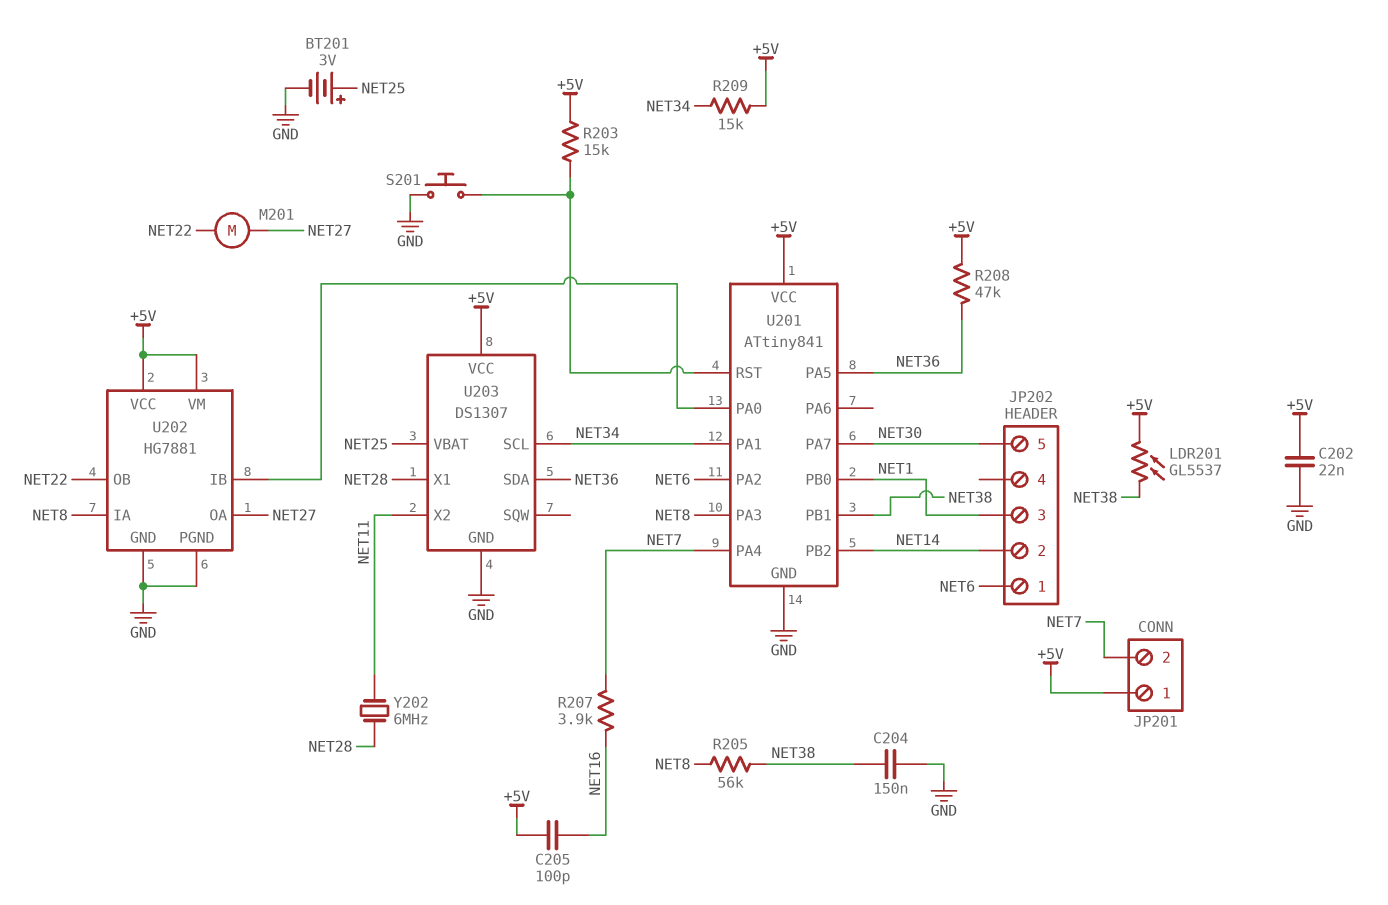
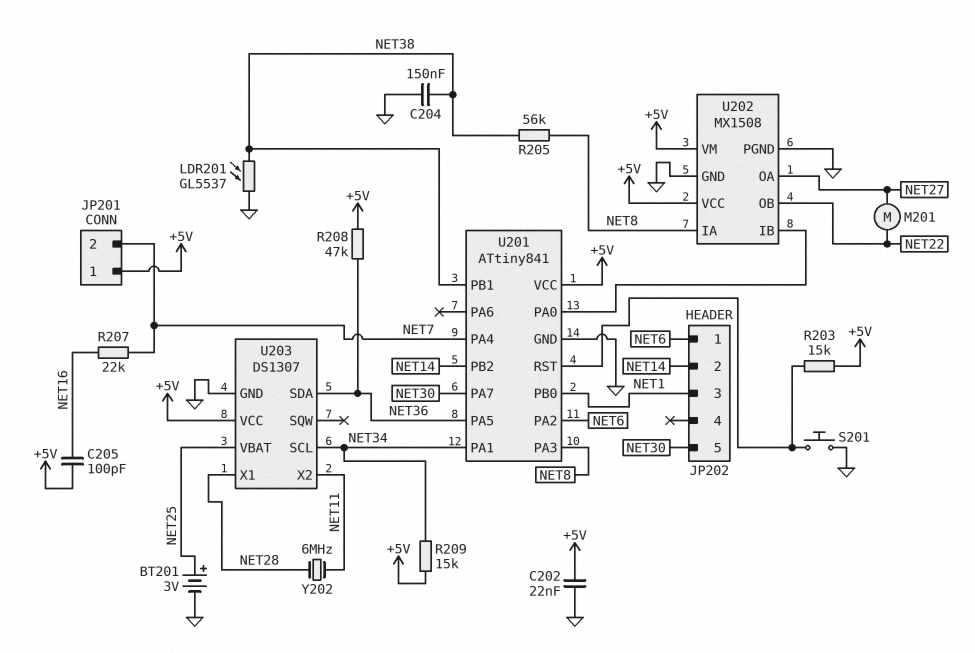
LDR201: GL5537 (+5V, NET38) -> GL5537 (GND, NET38)
R207: 3.9k (NET7, NET16) -> 22k (NET7, NET16)
U202: HG7881 -> MX1508

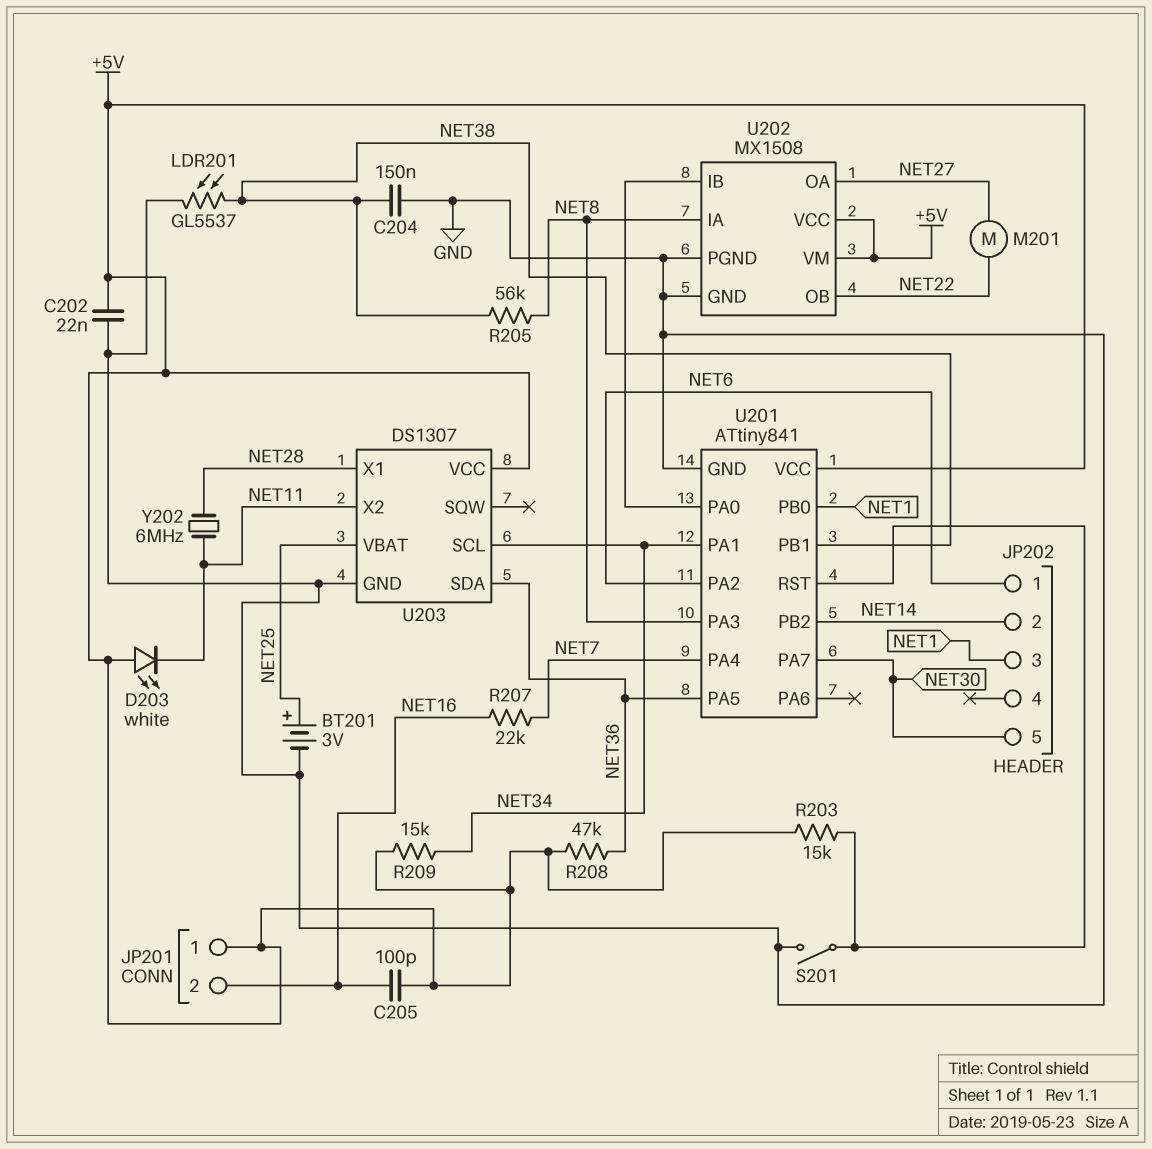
D203: none -> LED white (A +5V, K NET11)
JP201 pin 2: NET7 -> NET16
S201: button (GND, U201/RST) -> switch (GND, U201/RST)

